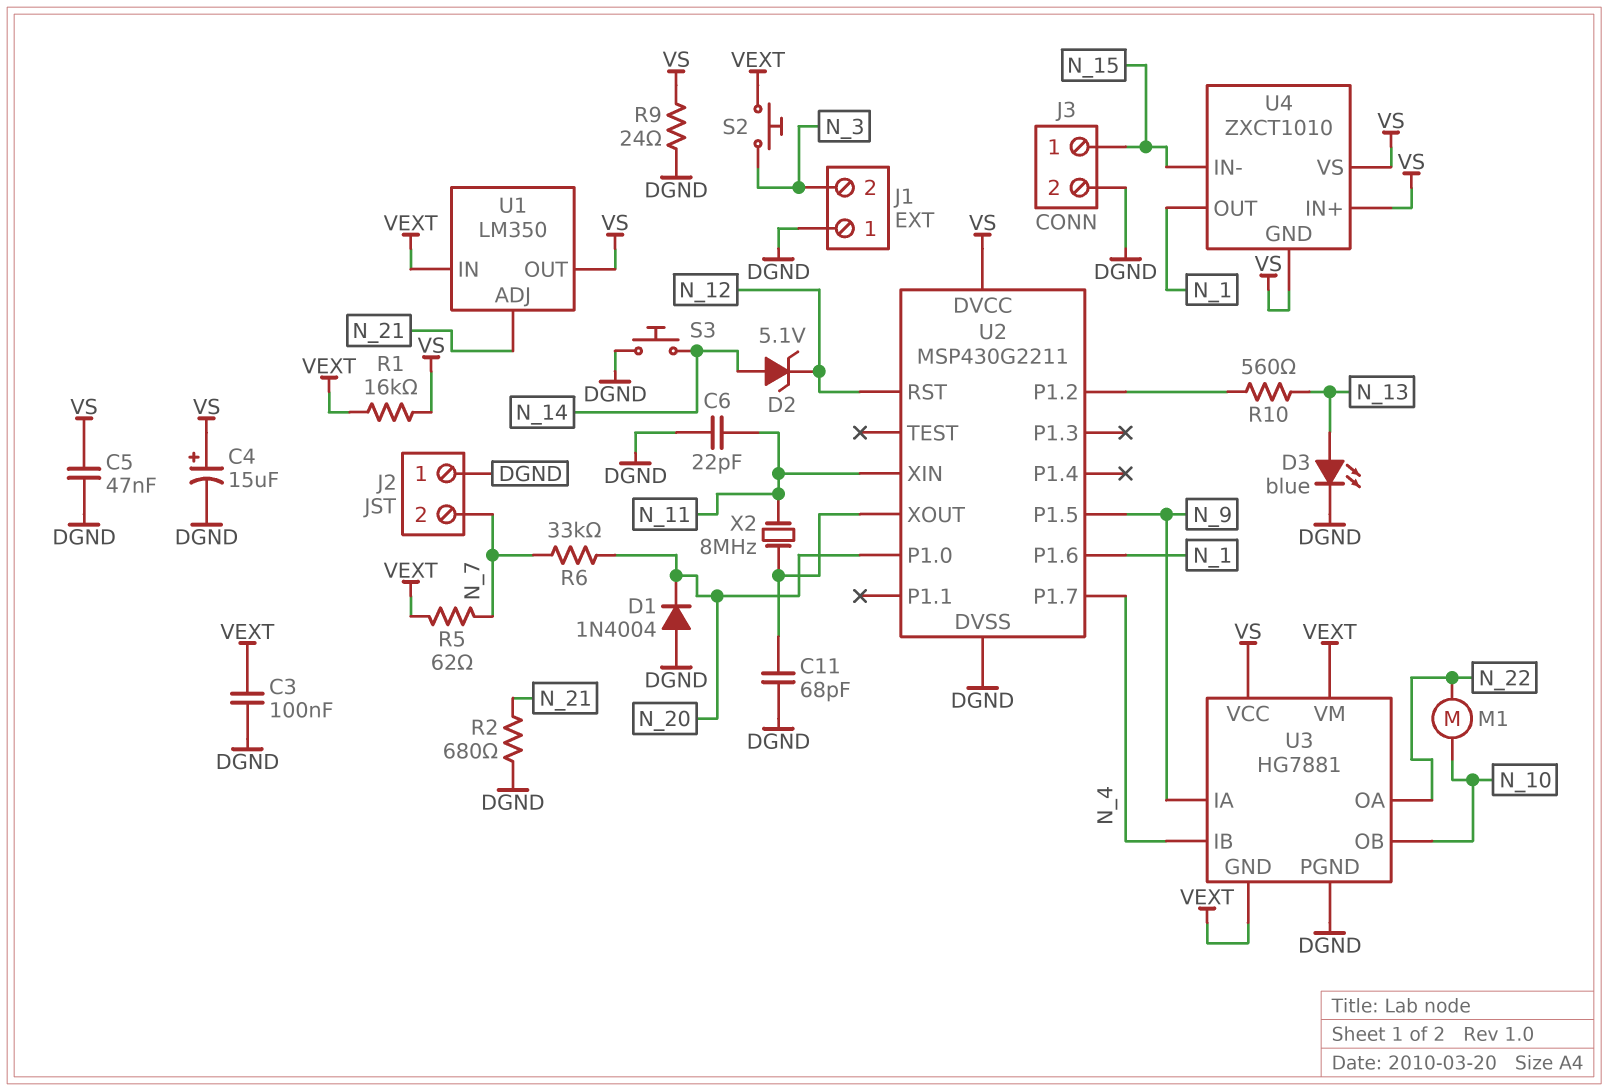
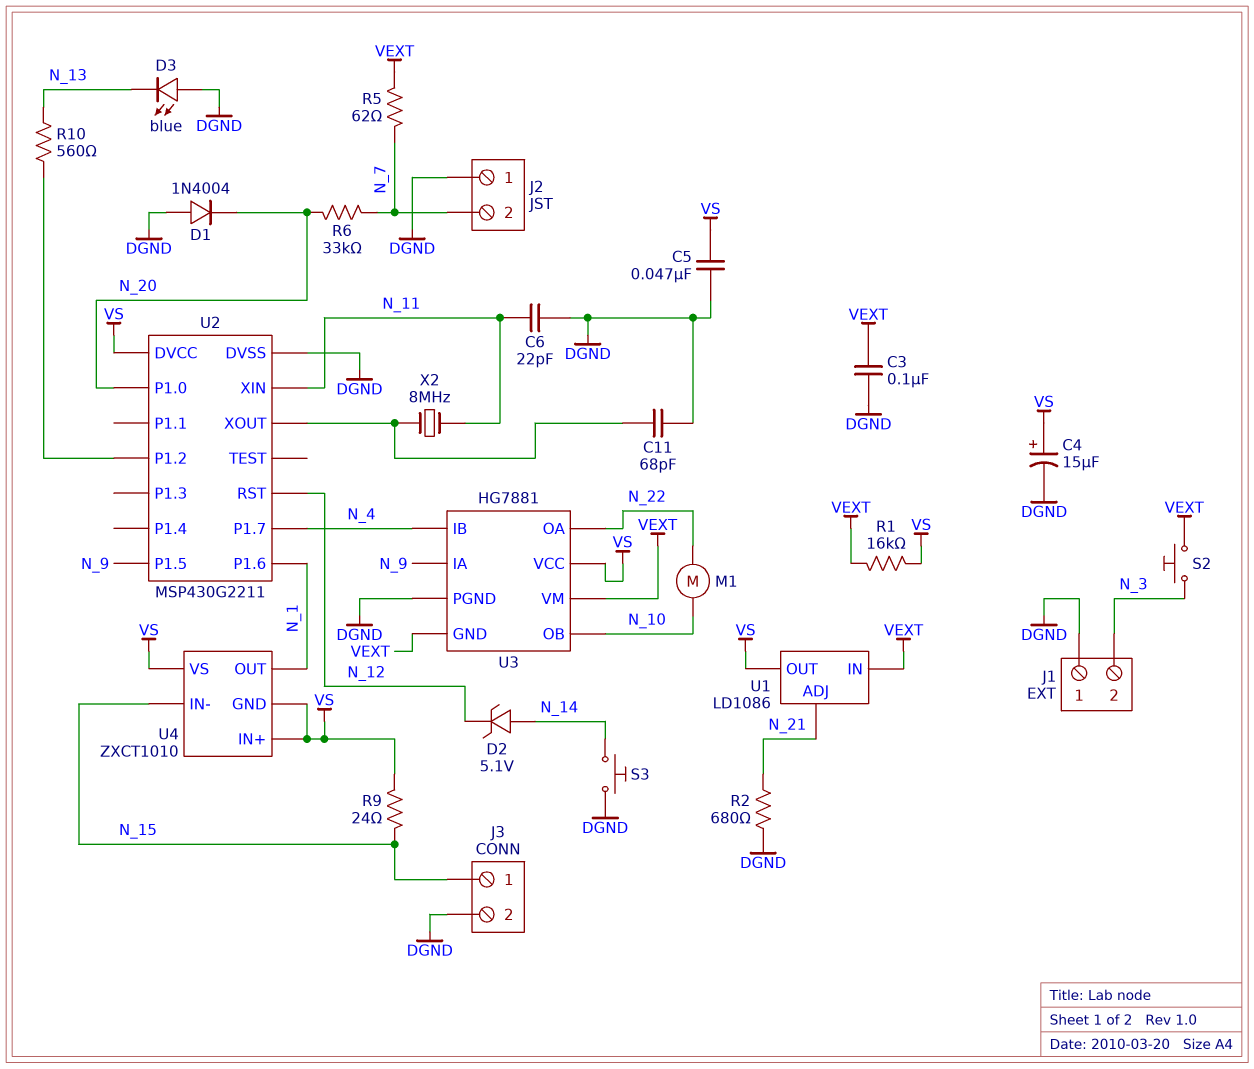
D3: LED blue (A N_13, K DGND) -> LED blue (A DGND, K N_13)
R9: 24 (DGND, VS) -> 24 (N_15, VS)
U1: LM350 -> LD1086

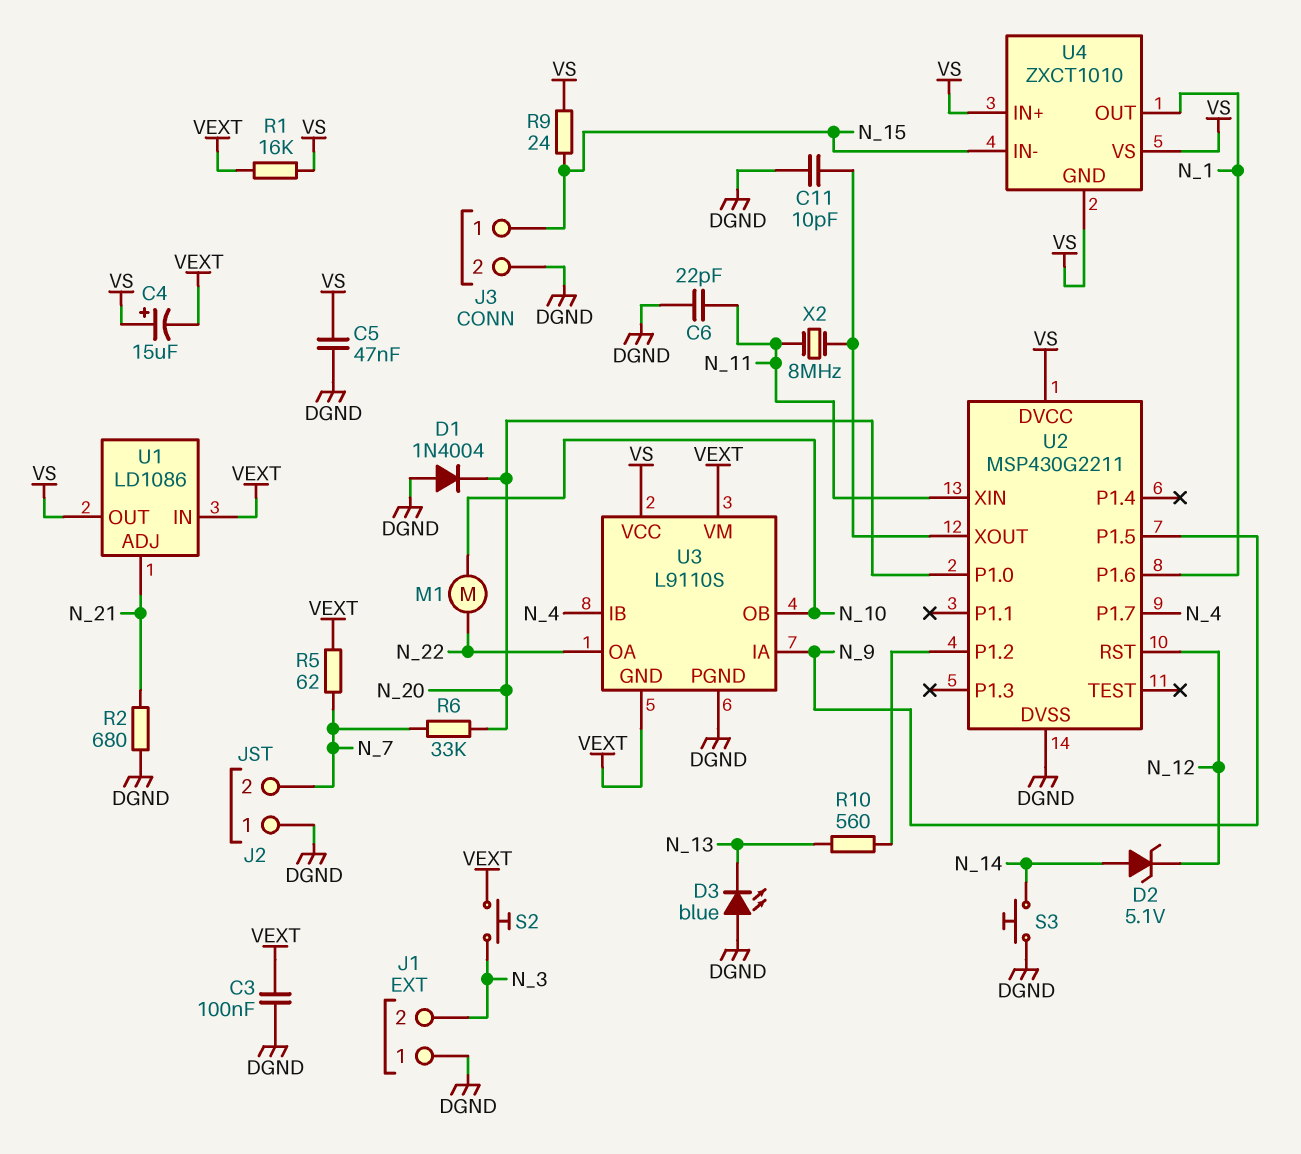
C4: 15uF (plus VS, minus DGND) -> 15uF (plus VS, minus VEXT)
C11: 68pF (DGND, U2/XOUT) -> 10pF (DGND, U2/XOUT)
U3: HG7881 -> L9110S

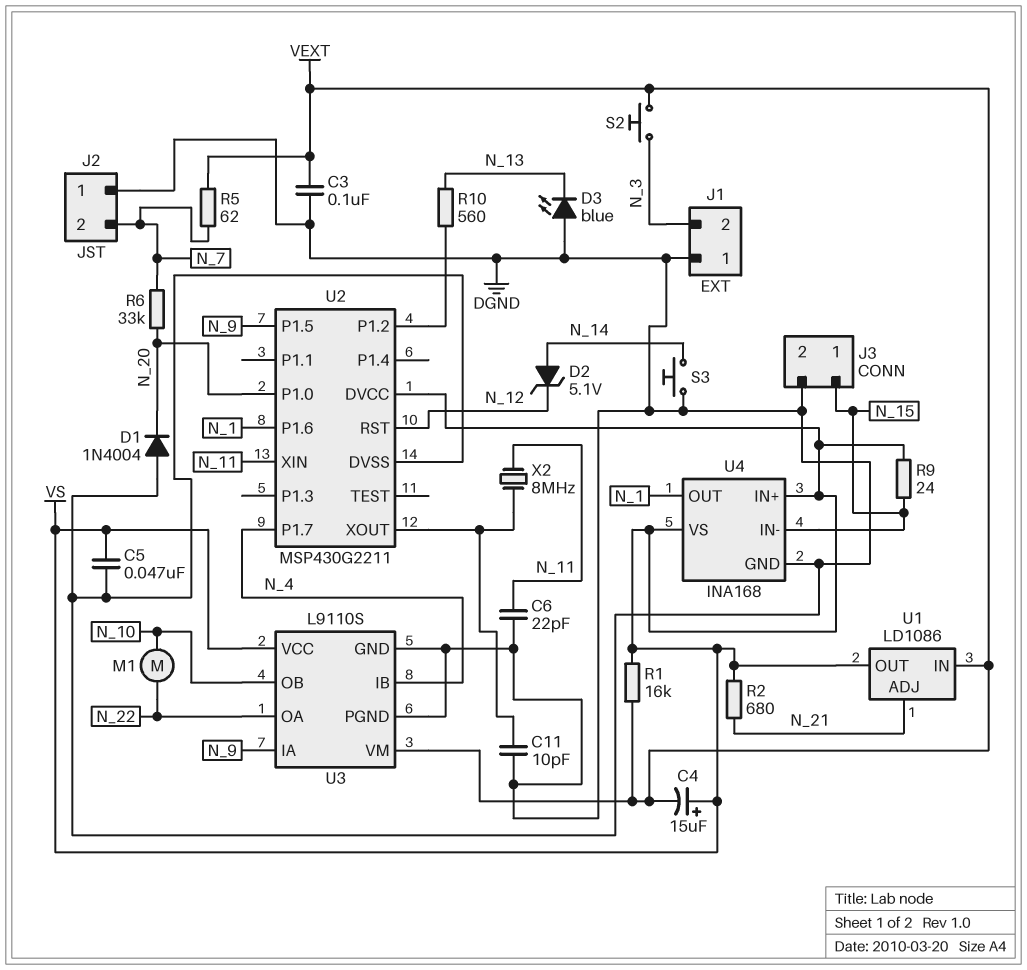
R2: 680 (DGND, N_21) -> 680 (N_21, VS)
U3 pin GND: VEXT -> DGND
U4: ZXCT1010 -> INA168
U4 pin GND: VS -> DGND

